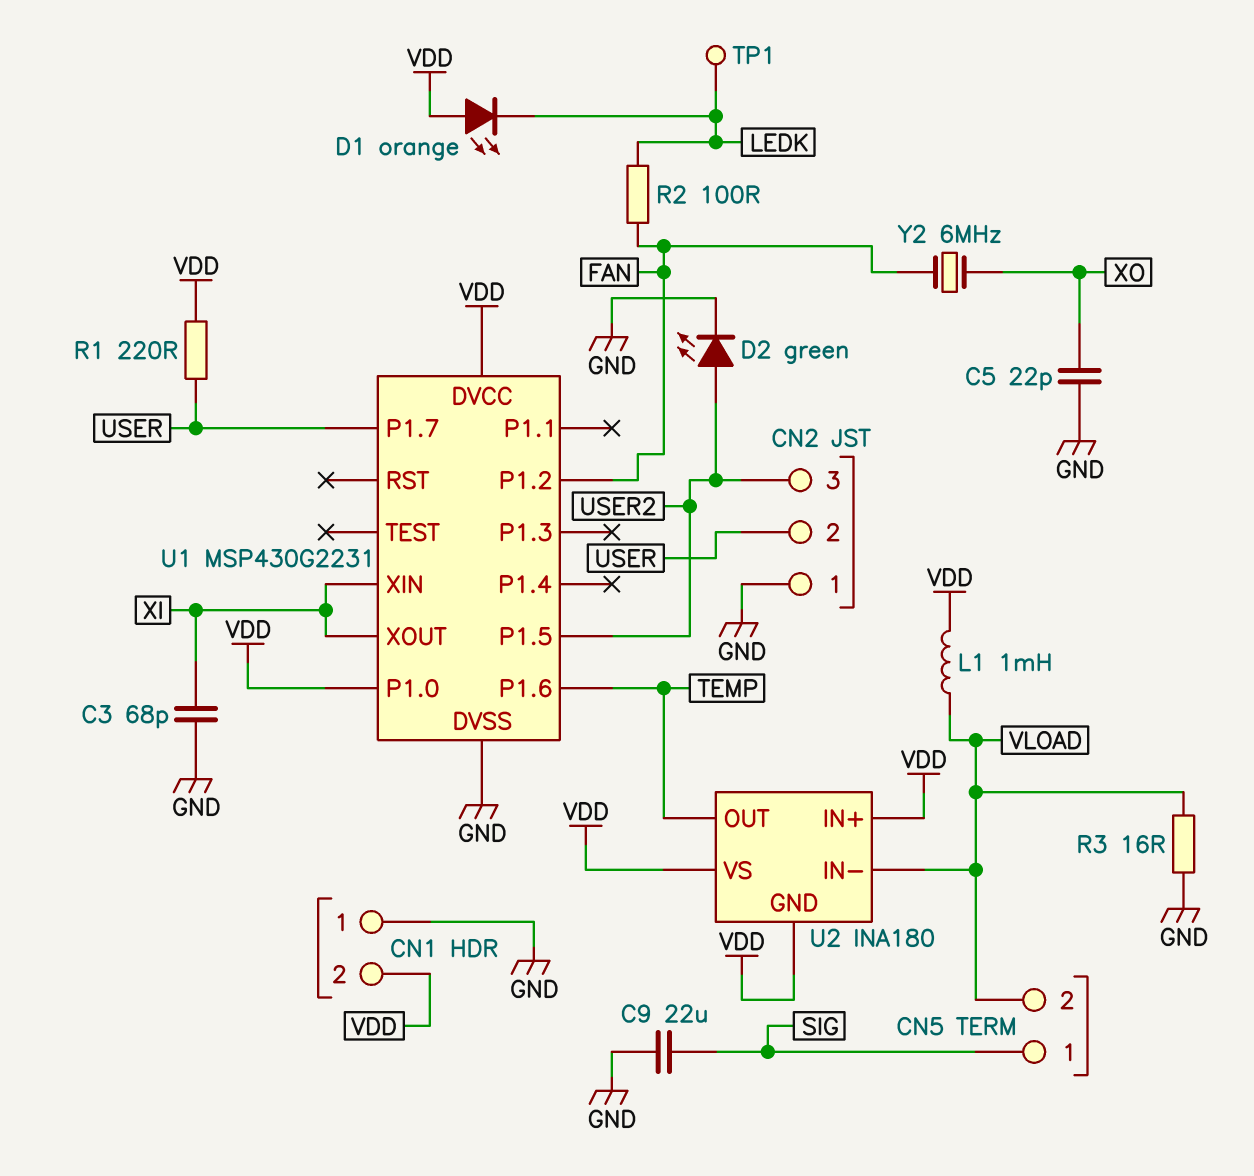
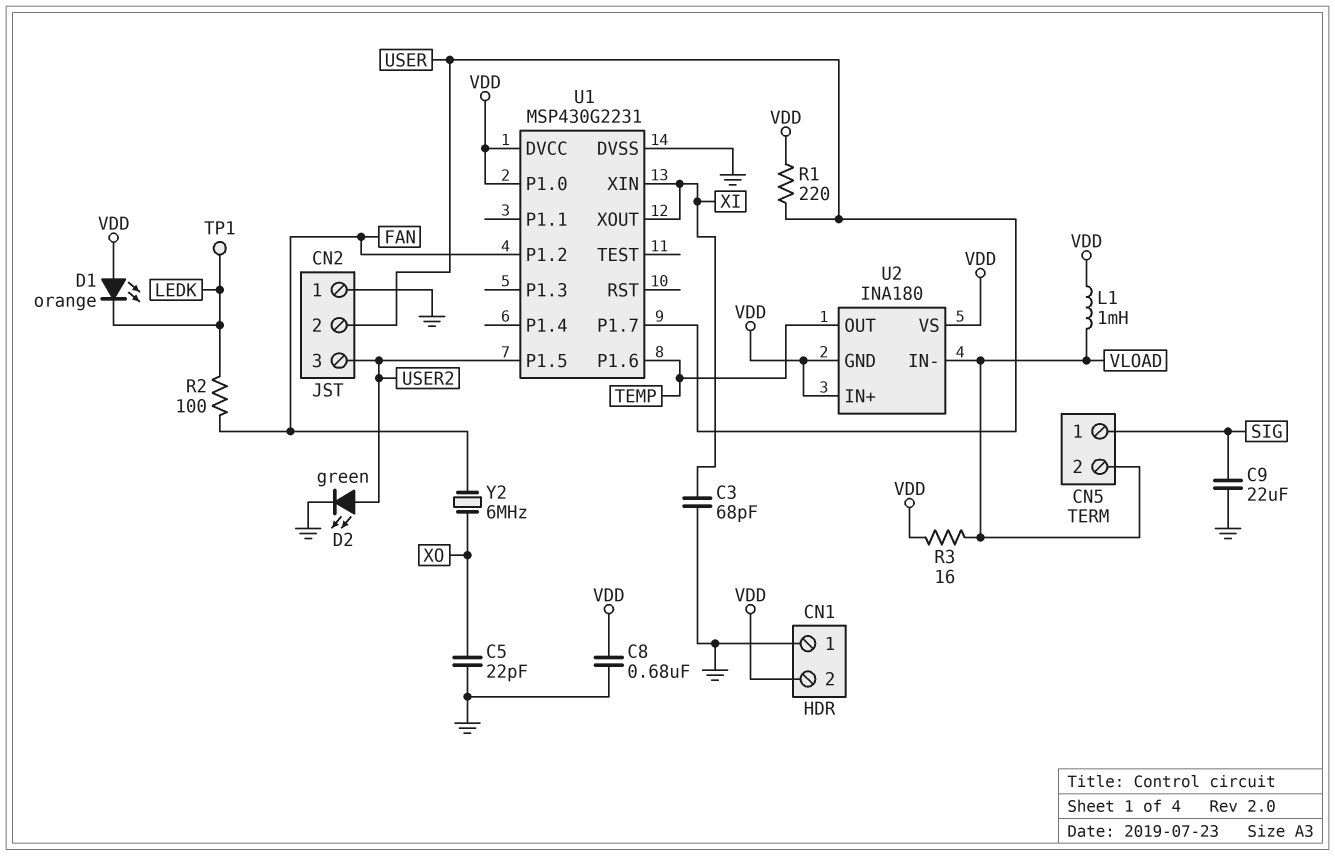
C8: none -> 680nF (GND, VDD)
R3: 16 (GND, VLOAD) -> 16 (VDD, VLOAD)

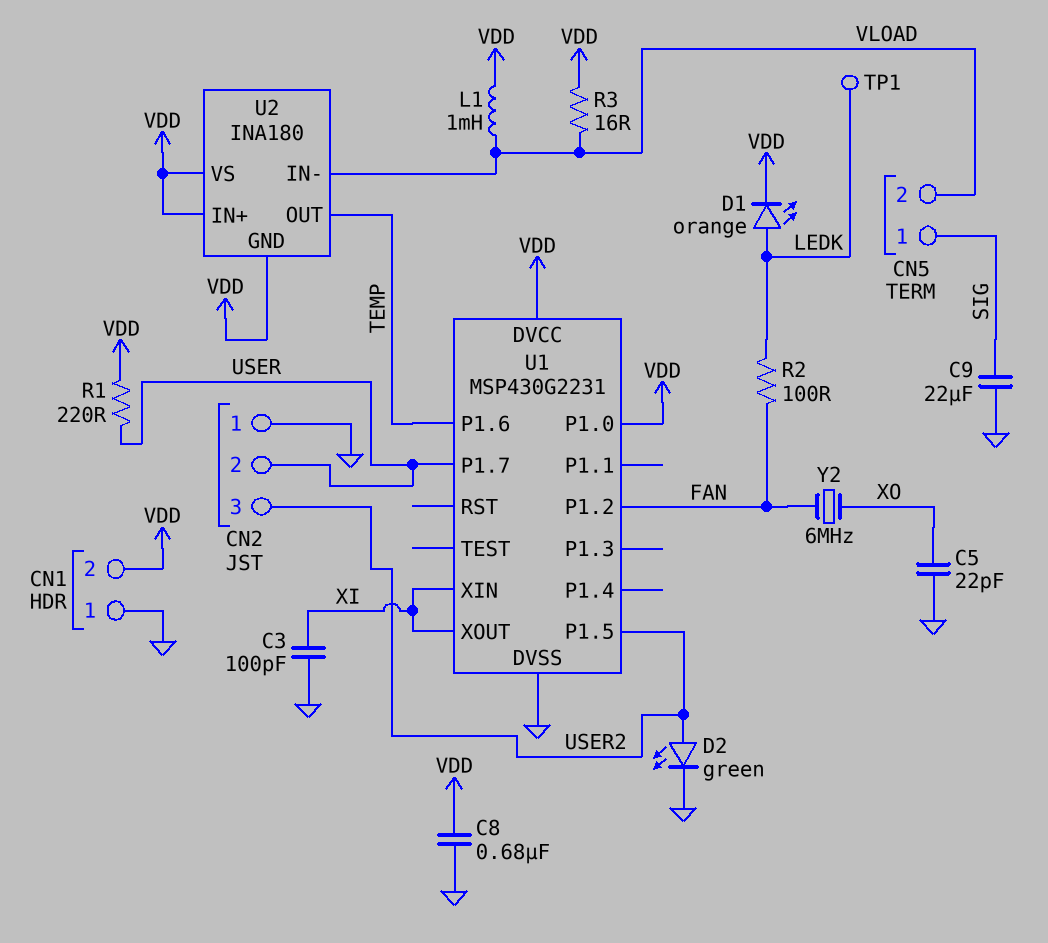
C3: 68pF (GND, XI) -> 100pF (GND, XI)
D1: LED orange (A VDD, K LEDK) -> LED orange (A LEDK, K VDD)

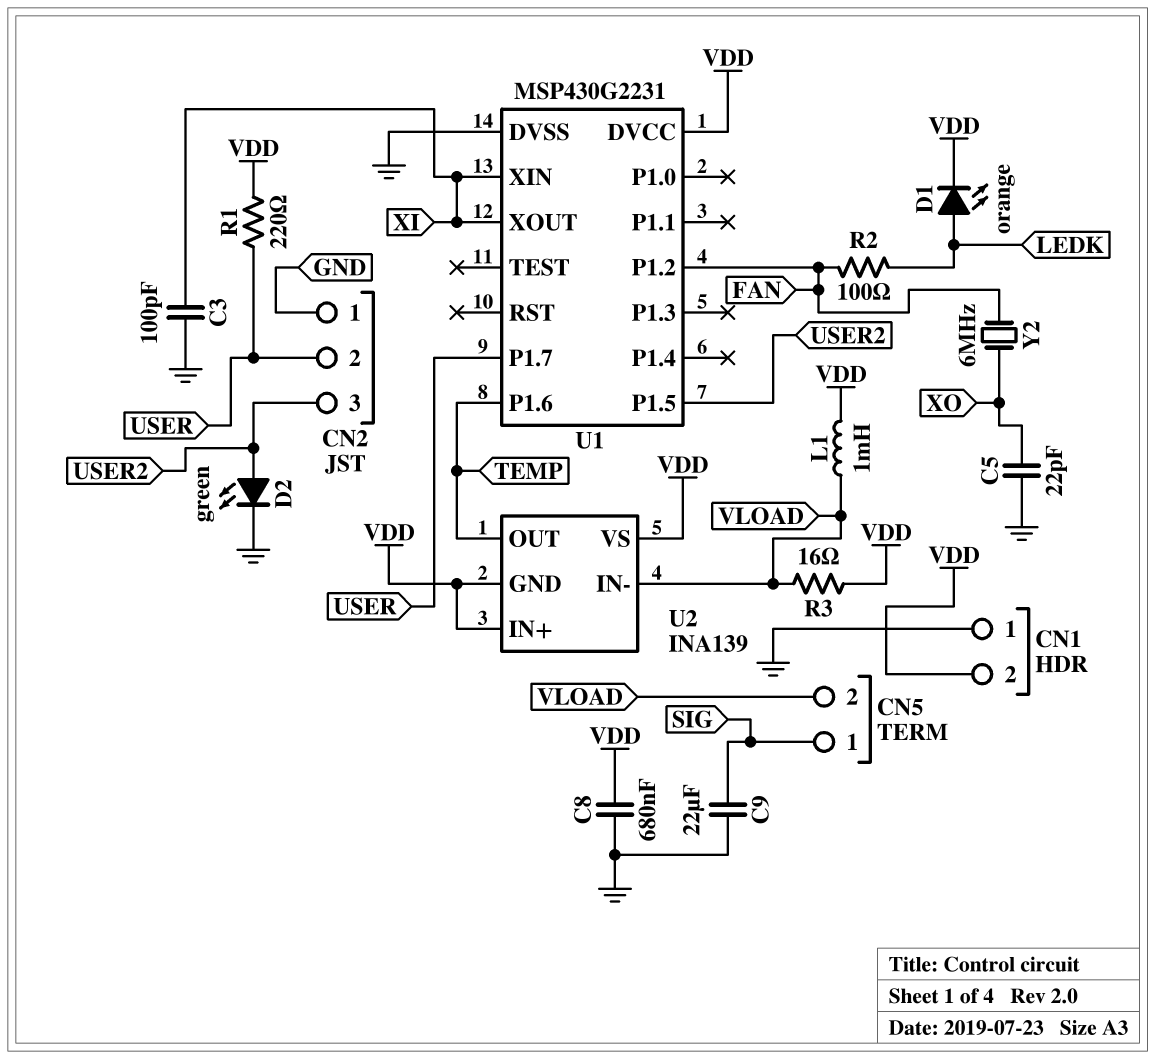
TP1: test point (LEDK) -> none
U1 pin P1.0: VDD -> none
U2: INA180 -> INA139

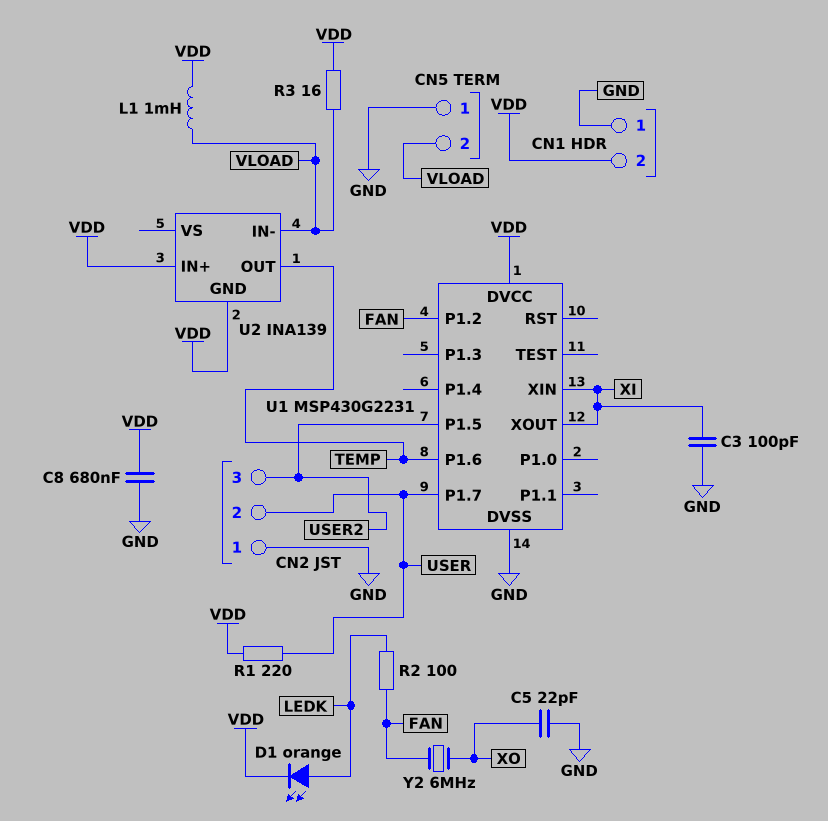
C9: 22uF (GND, SIG) -> none
CN5 pin 1: SIG -> GND
D2: LED green (A USER2, K GND) -> none
U2 pin VS: VDD -> none

